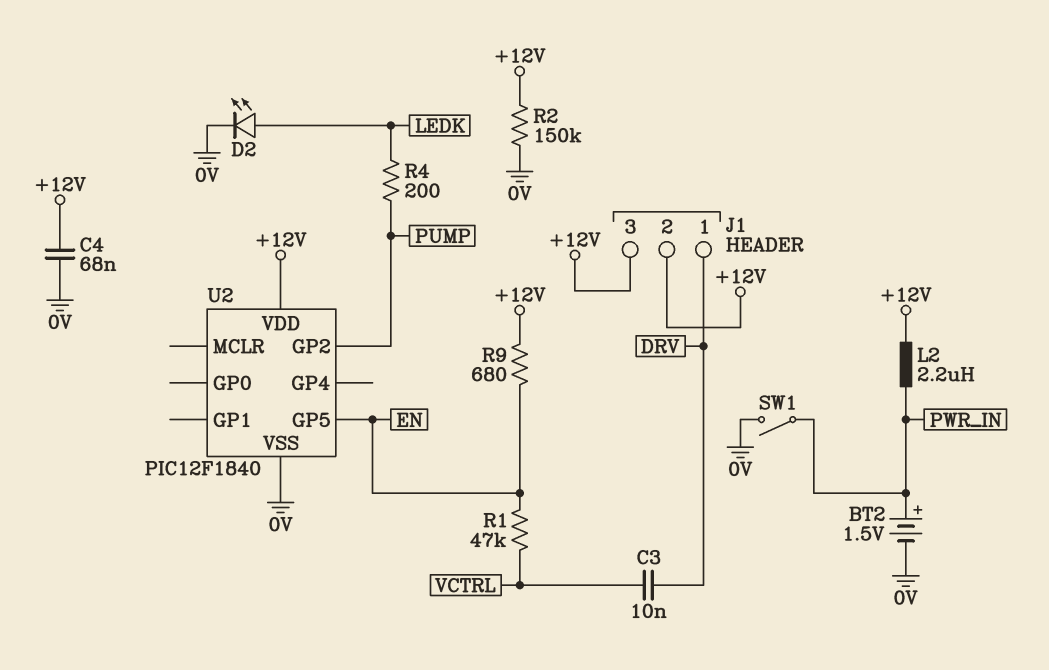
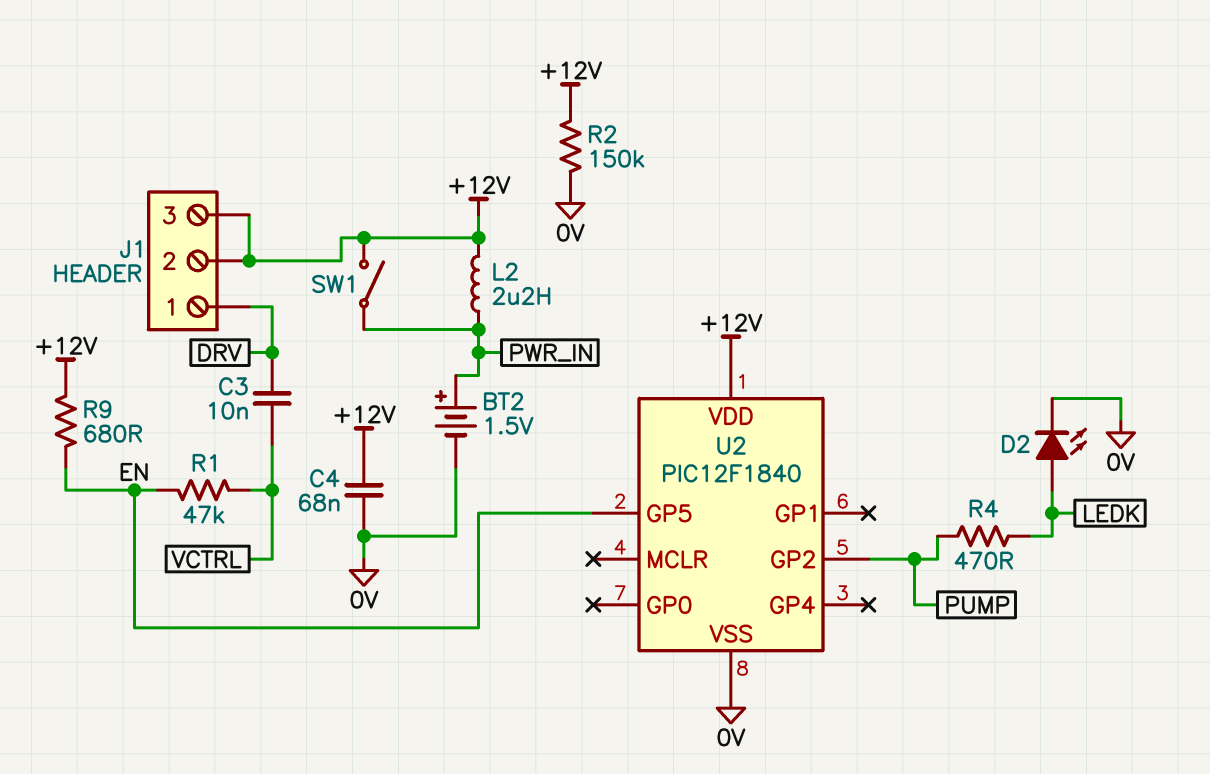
R4: 200 (LEDK, PUMP) -> 470 (LEDK, PUMP)
SW1: switch (0V, PWR_IN) -> switch (+12V, PWR_IN)

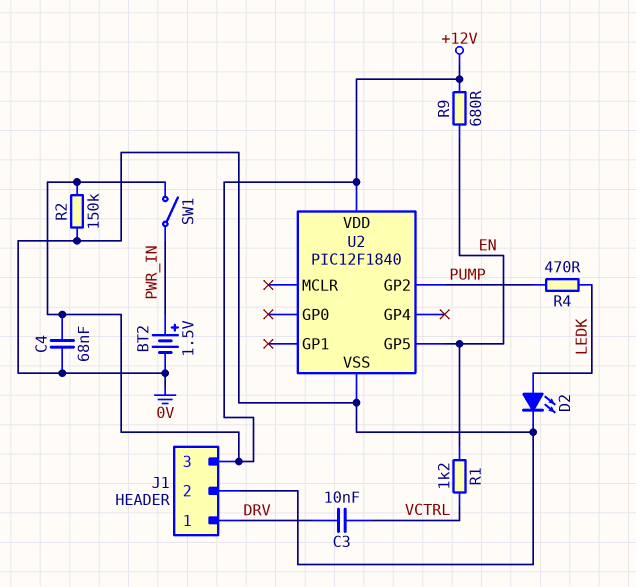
J1 pin 2: +12V -> 0V
L2: 2.2uH (+12V, PWR_IN) -> none
R1: 47k (EN, VCTRL) -> 1.2k (EN, VCTRL)

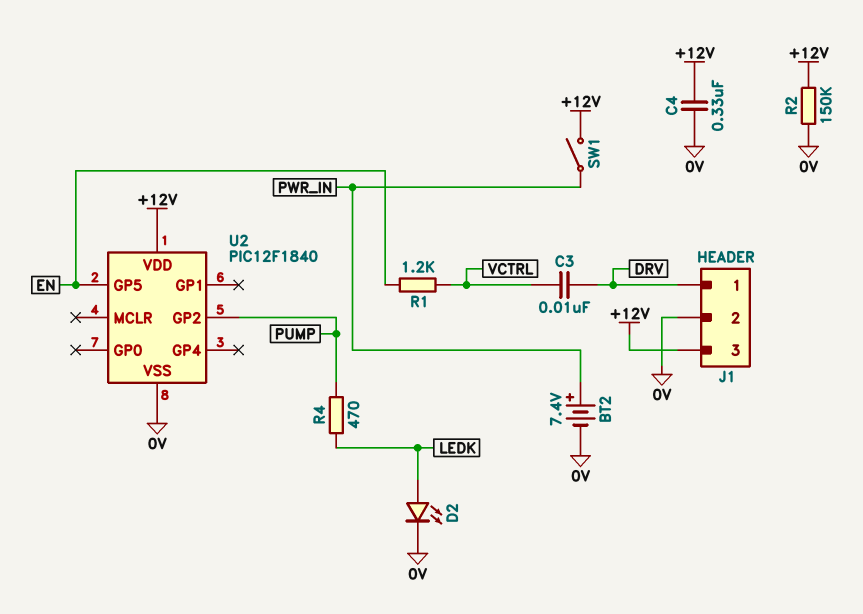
BT2: 1.5V (plus PWR_IN, minus 0V) -> 7.4V (plus PWR_IN, minus 0V)
C4: 68nF (+12V, 0V) -> 330nF (+12V, 0V)
R9: 680 (+12V, EN) -> none

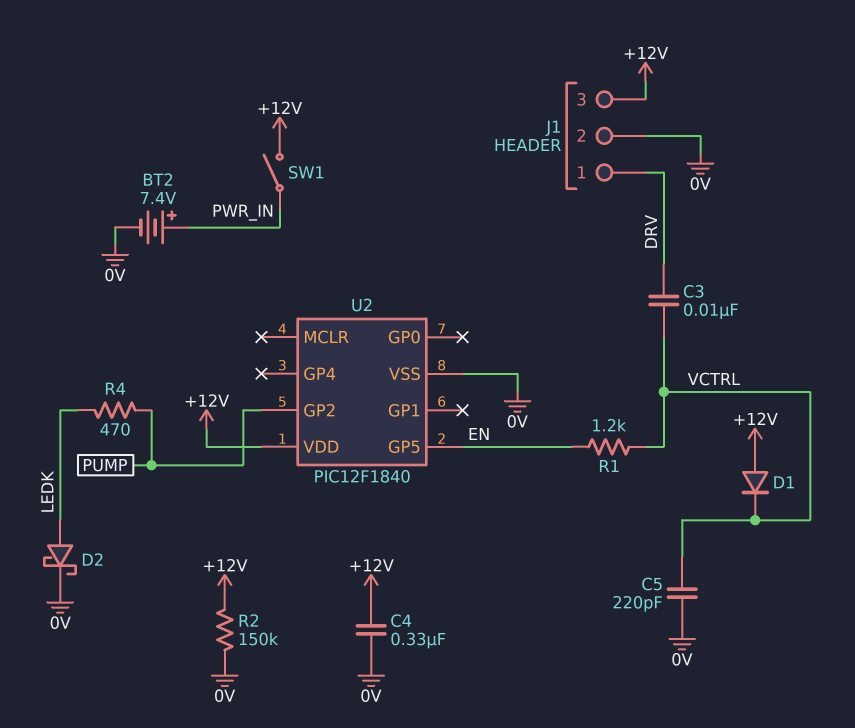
C5: none -> 220pF (0V, VCTRL)
D1: none -> diode (A +12V, K VCTRL)
D2: LED (A LEDK, K 0V) -> schottky (A LEDK, K 0V)

